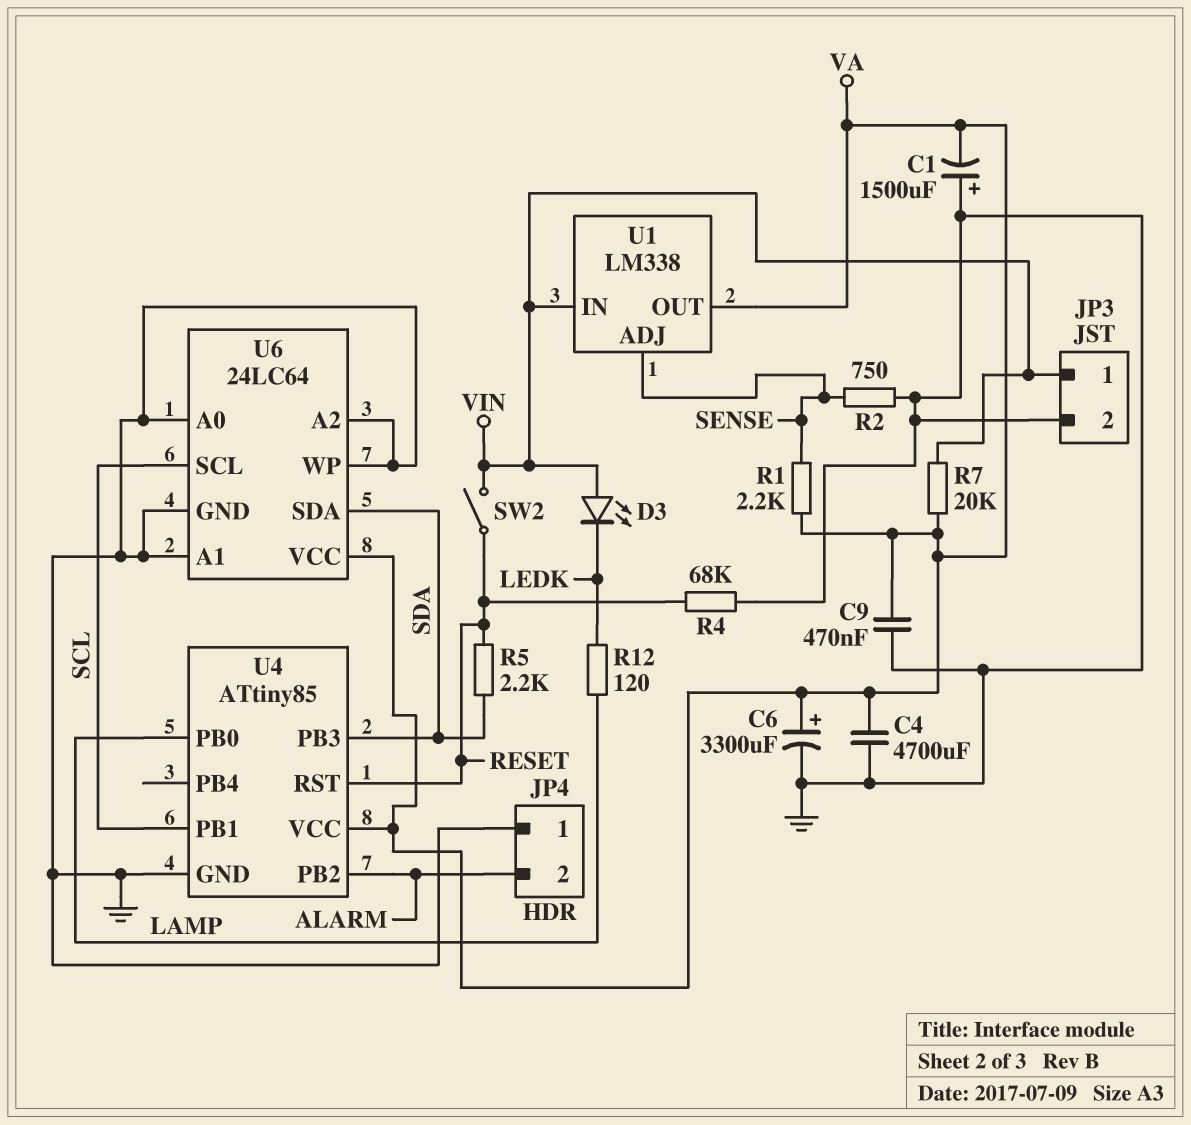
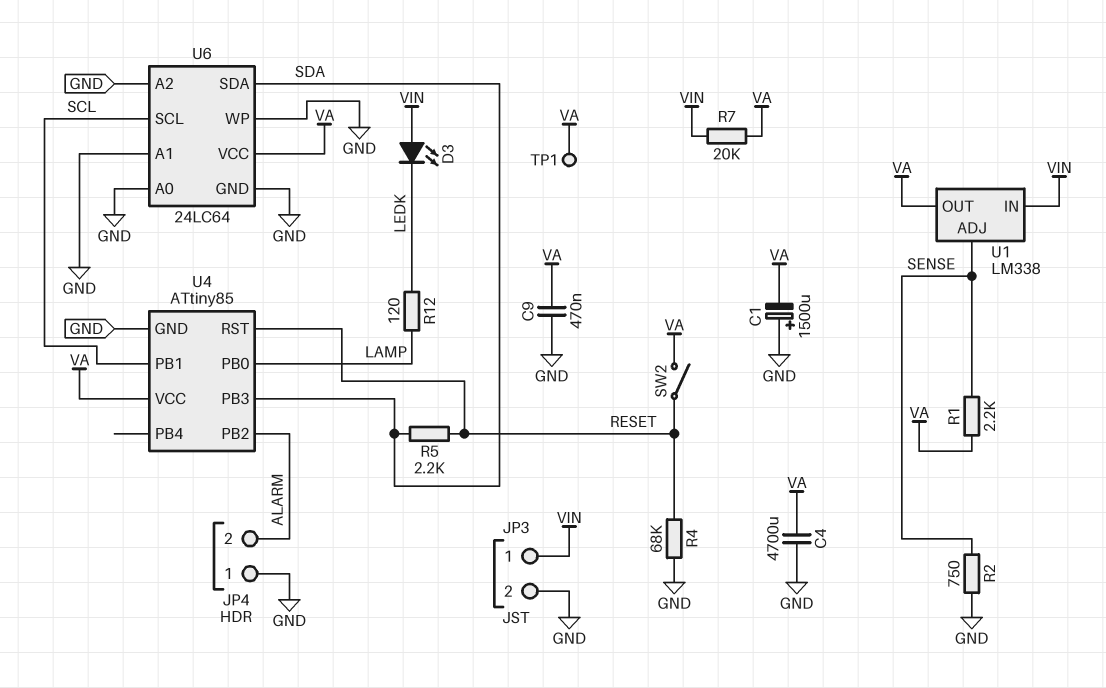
C6: 3300uF (plus VA, minus GND) -> none
SW2: switch (RESET, VIN) -> switch (RESET, VA)
TP1: none -> test point (VA)

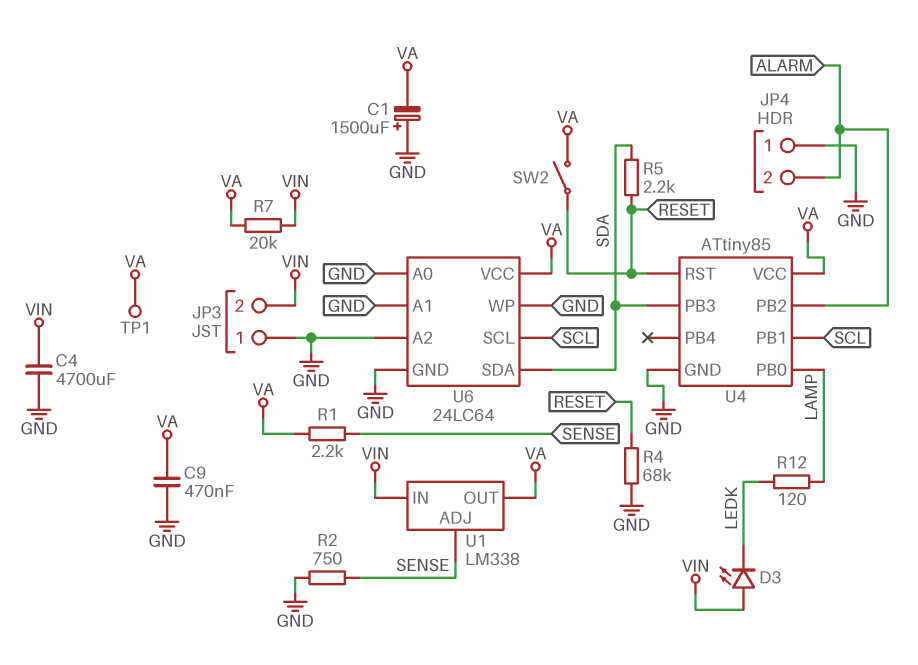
C4: 4700uF (GND, VA) -> 4700uF (GND, VIN)
JP3 pin 1: VIN -> GND
JP3 pin 2: GND -> VIN

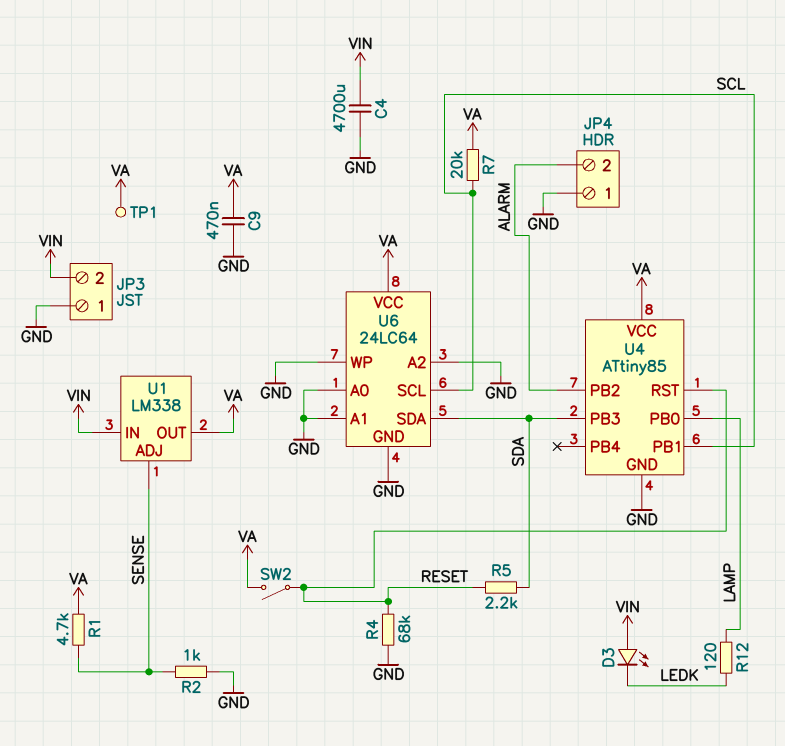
C1: 1500uF (plus GND, minus VA) -> none
R1: 2.2k (SENSE, VA) -> 4.7k (SENSE, VA)
R2: 750 (GND, SENSE) -> 1k (GND, SENSE)
R7: 20k (VA, VIN) -> 20k (SCL, VA)

